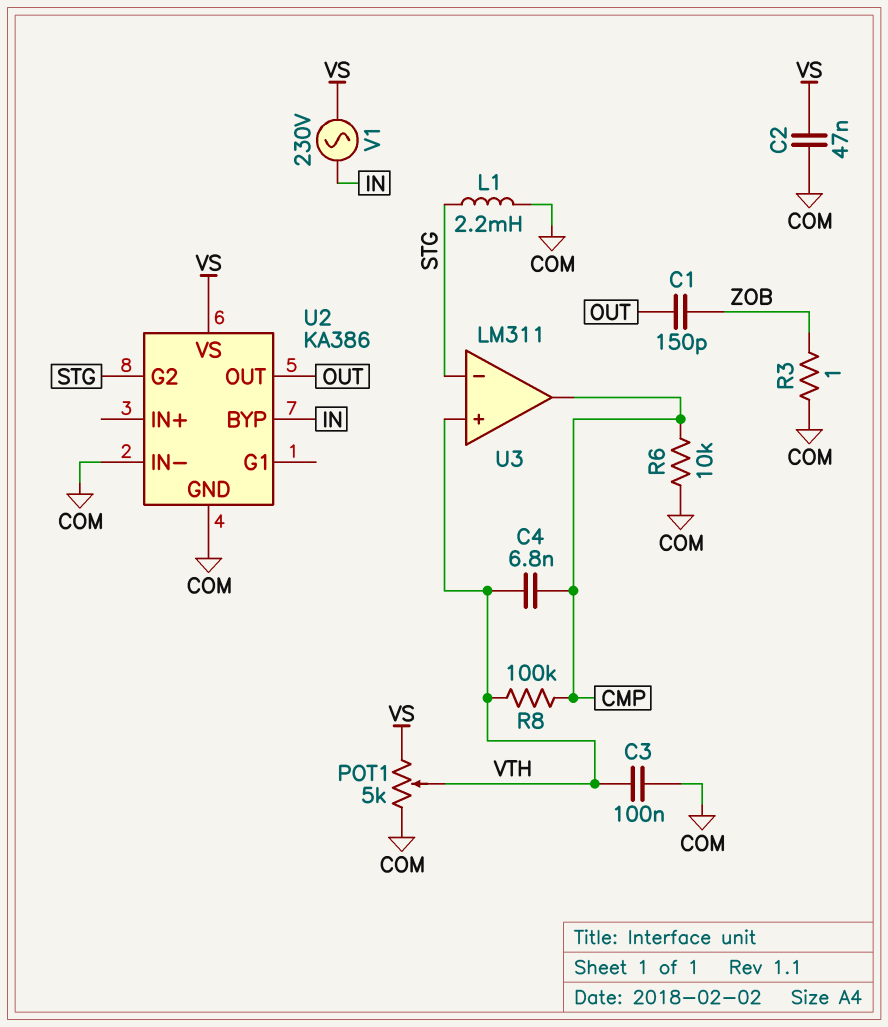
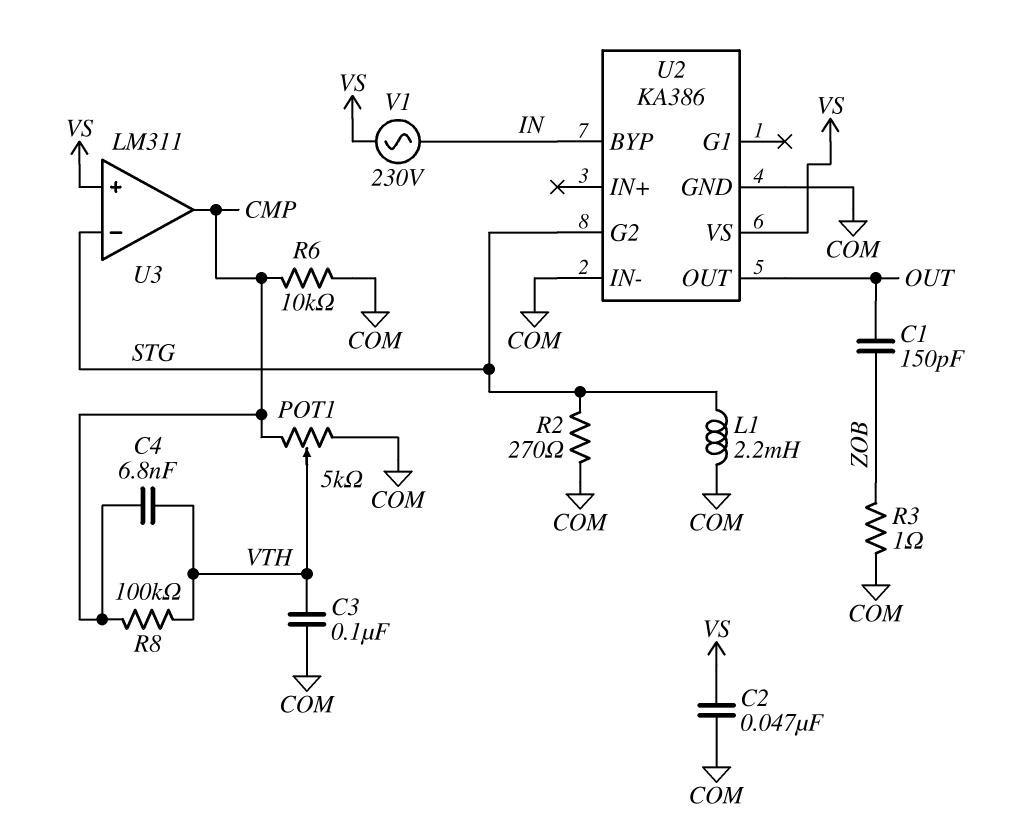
POT1: 5k (COM, VS, wiper VTH) -> 5k (CMP, COM, wiper VTH)
R2: none -> 270 (COM, STG)
U3 pin in+: VTH -> VS

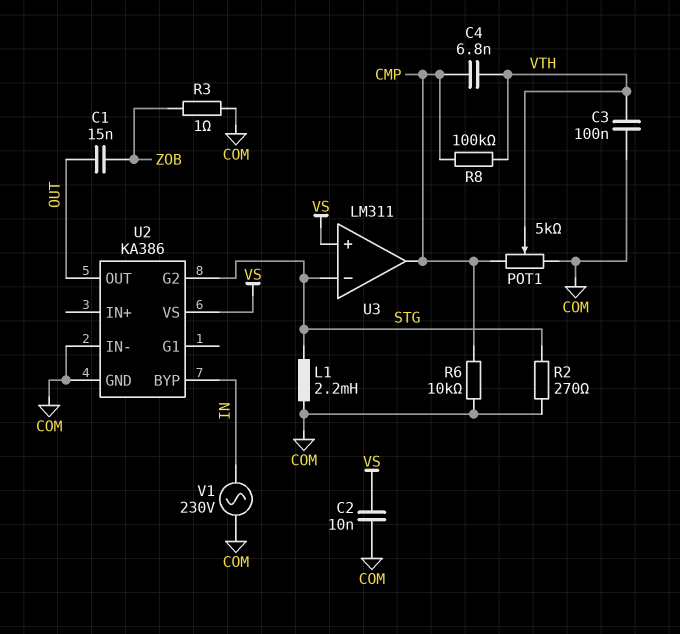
C1: 150pF (OUT, ZOB) -> 15nF (OUT, ZOB)
C2: 47nF (COM, VS) -> 10nF (COM, VS)
V1: AC 230V (IN, VS) -> AC 230V (COM, IN)

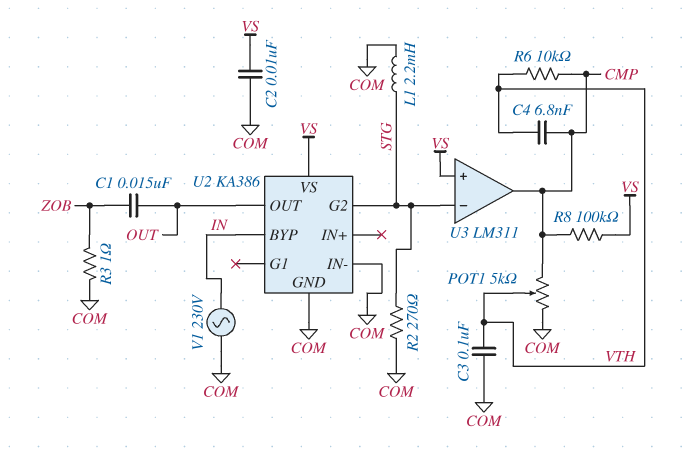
R6: 10k (CMP, COM) -> 10k (CMP, VTH)
R8: 100k (CMP, VTH) -> 100k (CMP, VS)

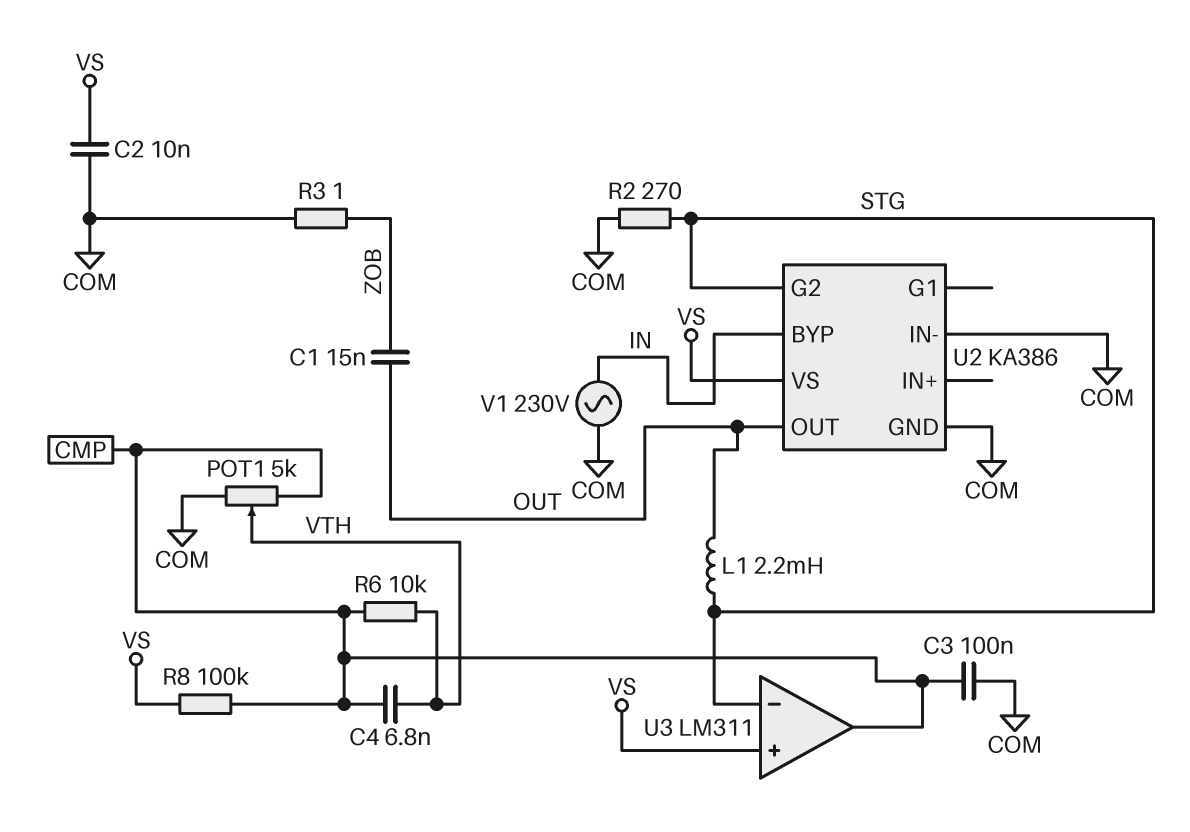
C3: 100nF (COM, VTH) -> 100nF (CMP, COM)
L1: 2.2mH (COM, STG) -> 2.2mH (OUT, STG)

